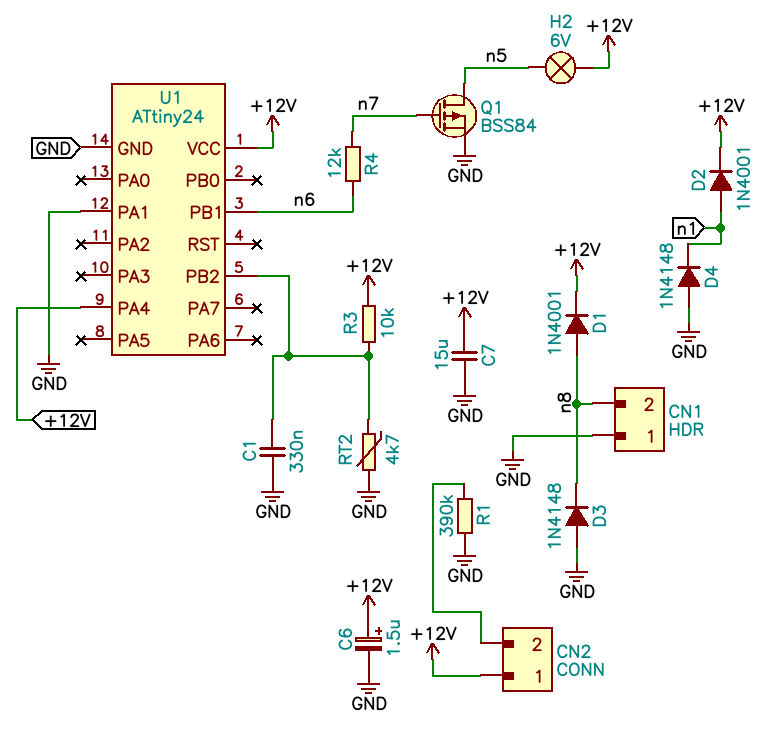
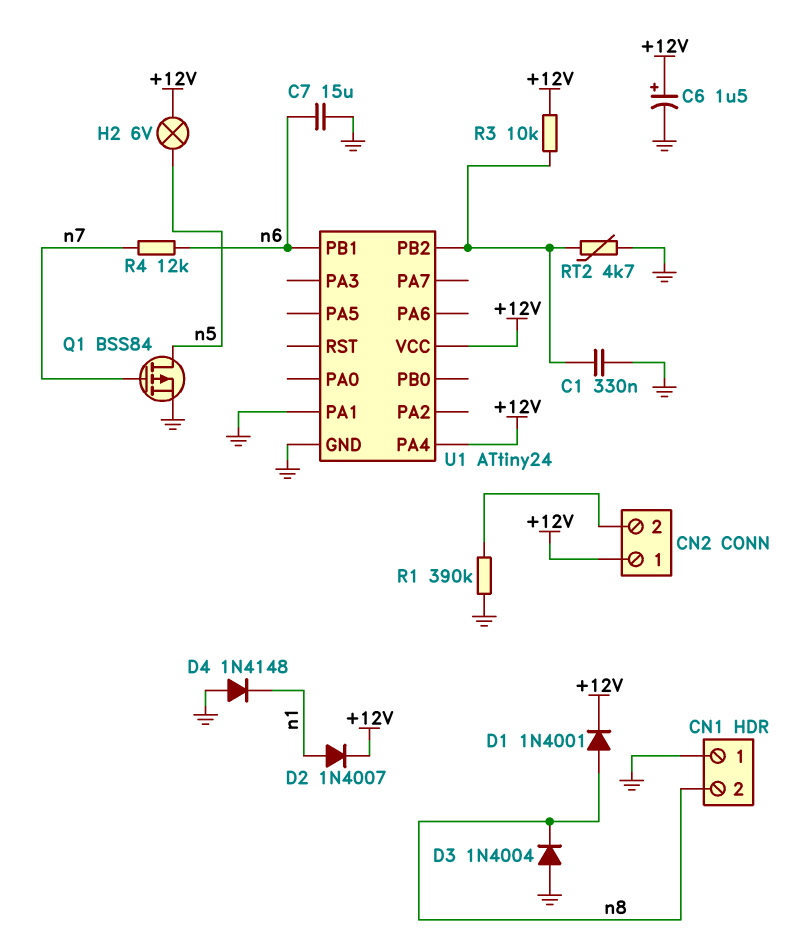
C7: 15uF (+12V, GND) -> 15uF (GND, n6)
D2: diode 1N4001 (A n1, K +12V) -> diode 1N4007 (A n1, K +12V)
D3: diode 1N4148 (A GND, K n8) -> diode 1N4004 (A GND, K n8)

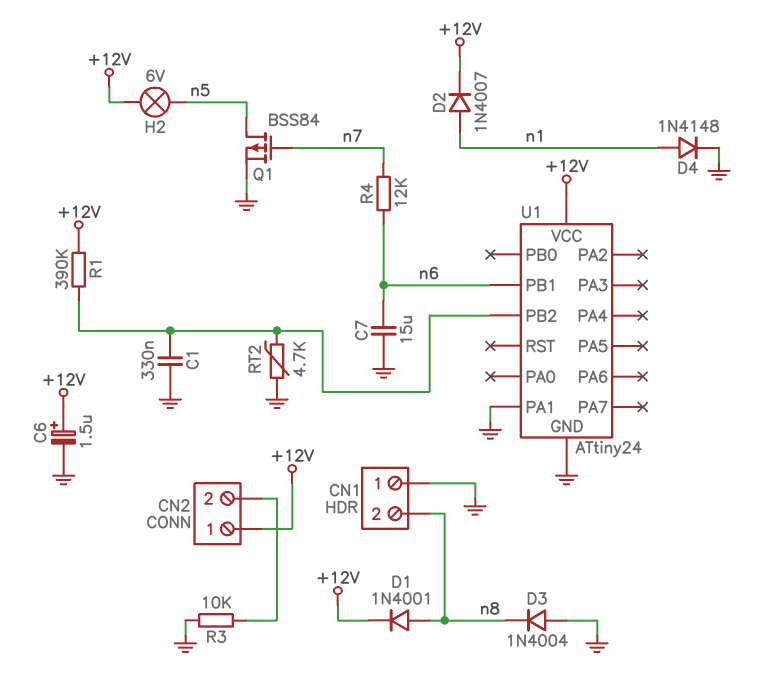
D4: diode 1N4148 (A GND, K n1) -> diode 1N4148 (A n1, K GND)
R1: 390k (CN2/2, GND) -> 390k (+12V, U1/PB2)
R3: 10k (+12V, U1/PB2) -> 10k (CN2/2, GND)
U1 pin PA4: +12V -> none

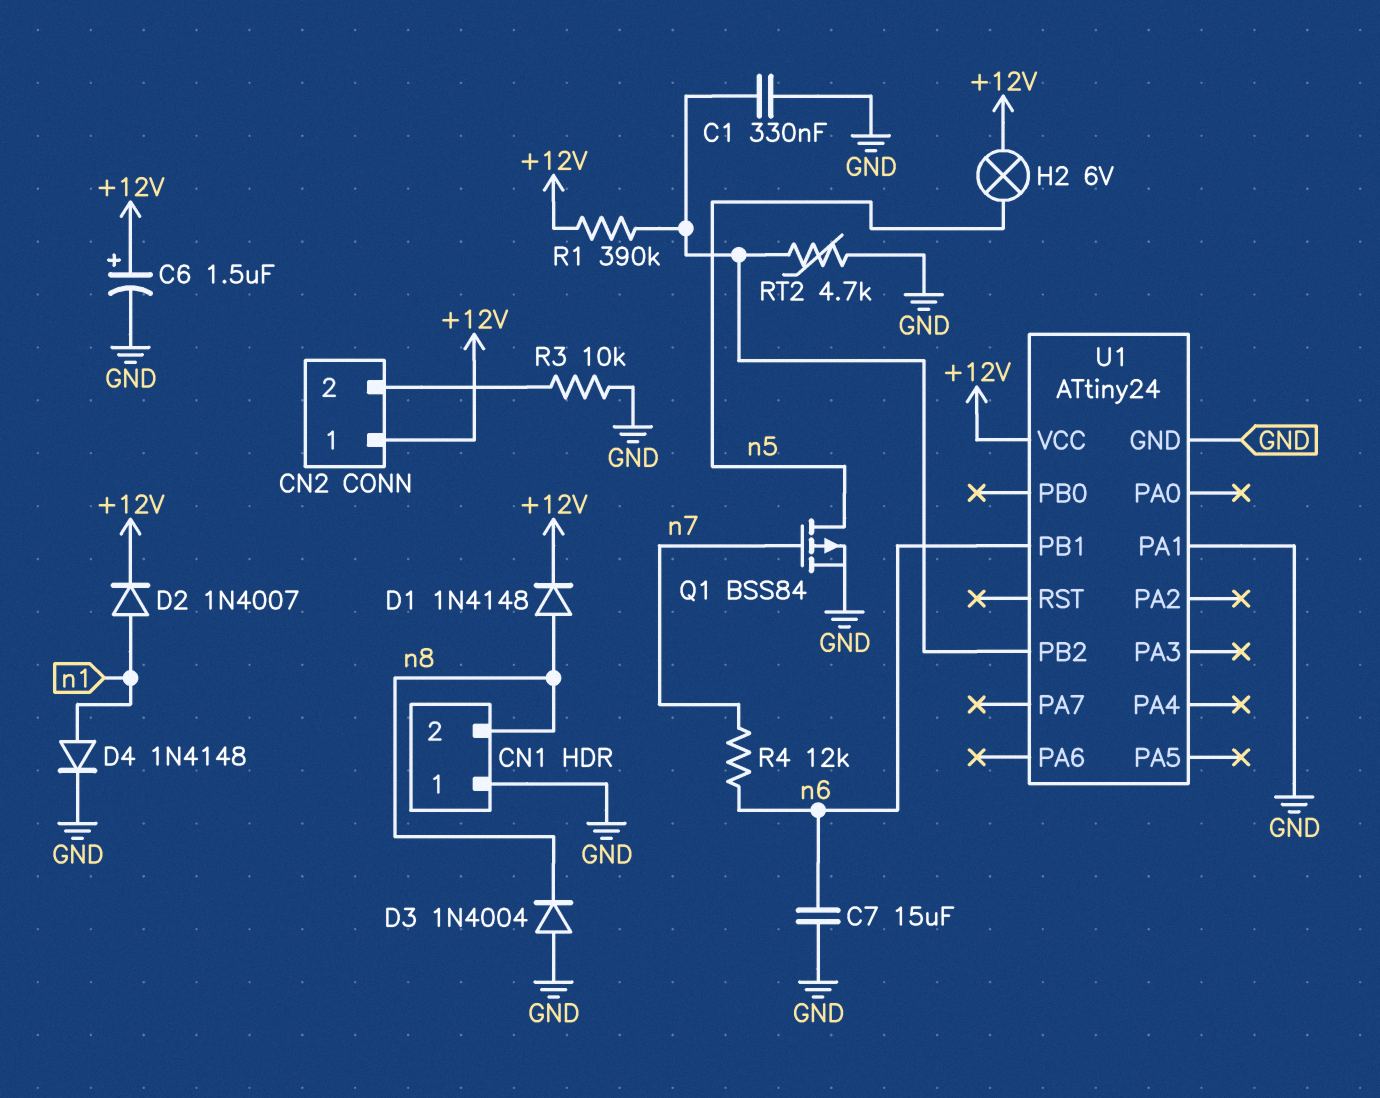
D1: diode 1N4001 (A n8, K +12V) -> diode 1N4148 (A n8, K +12V)

